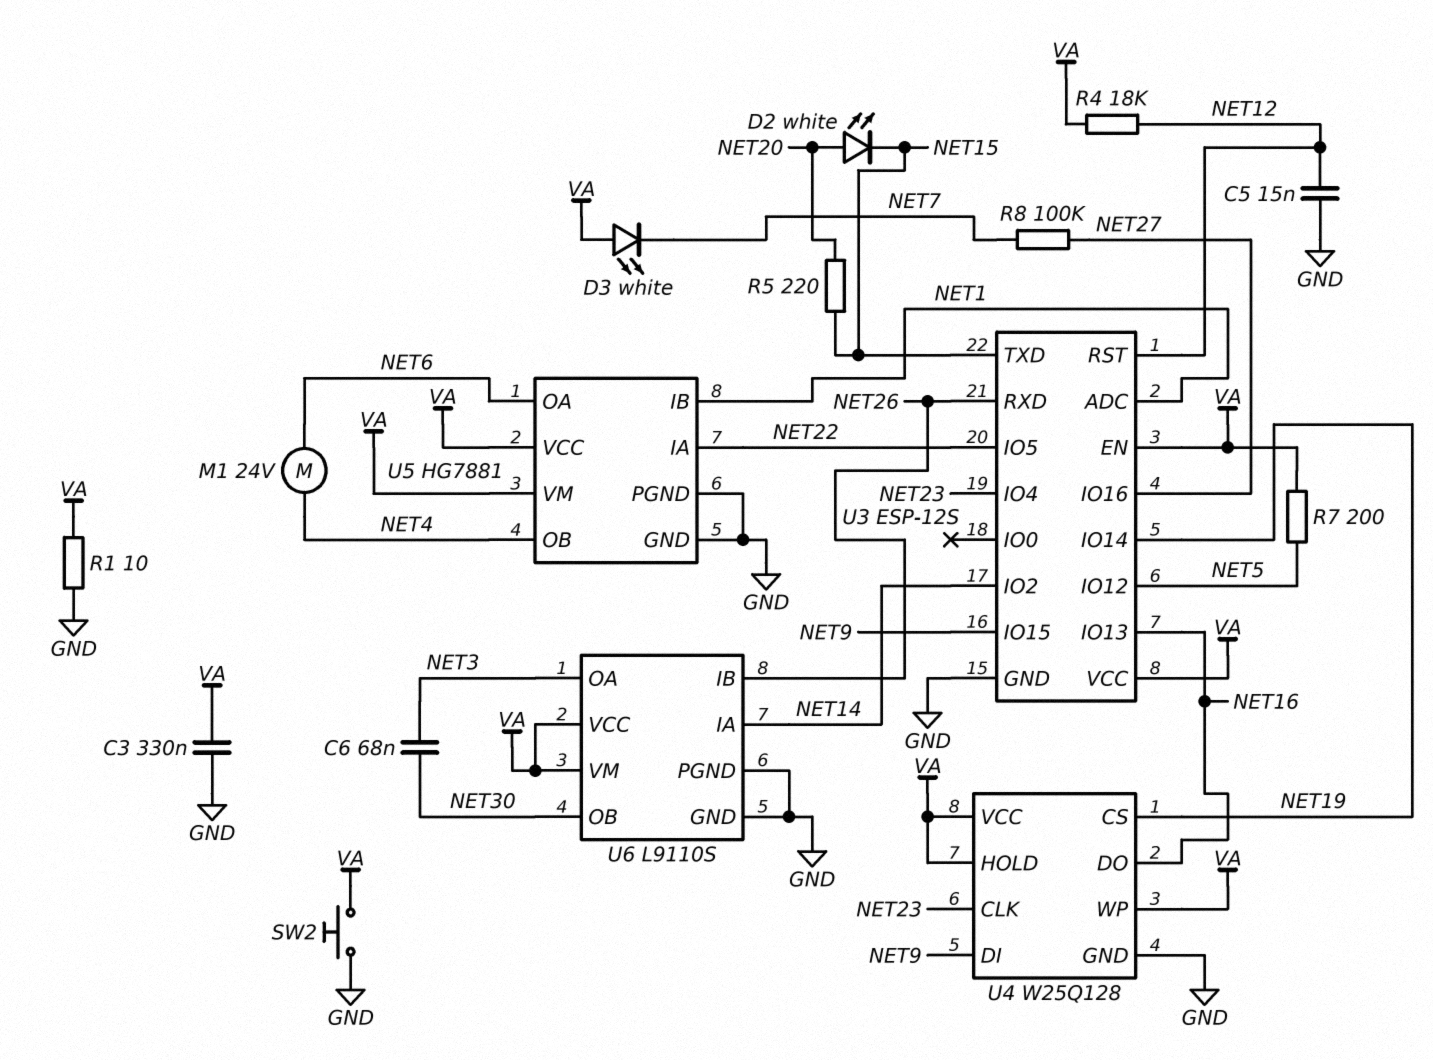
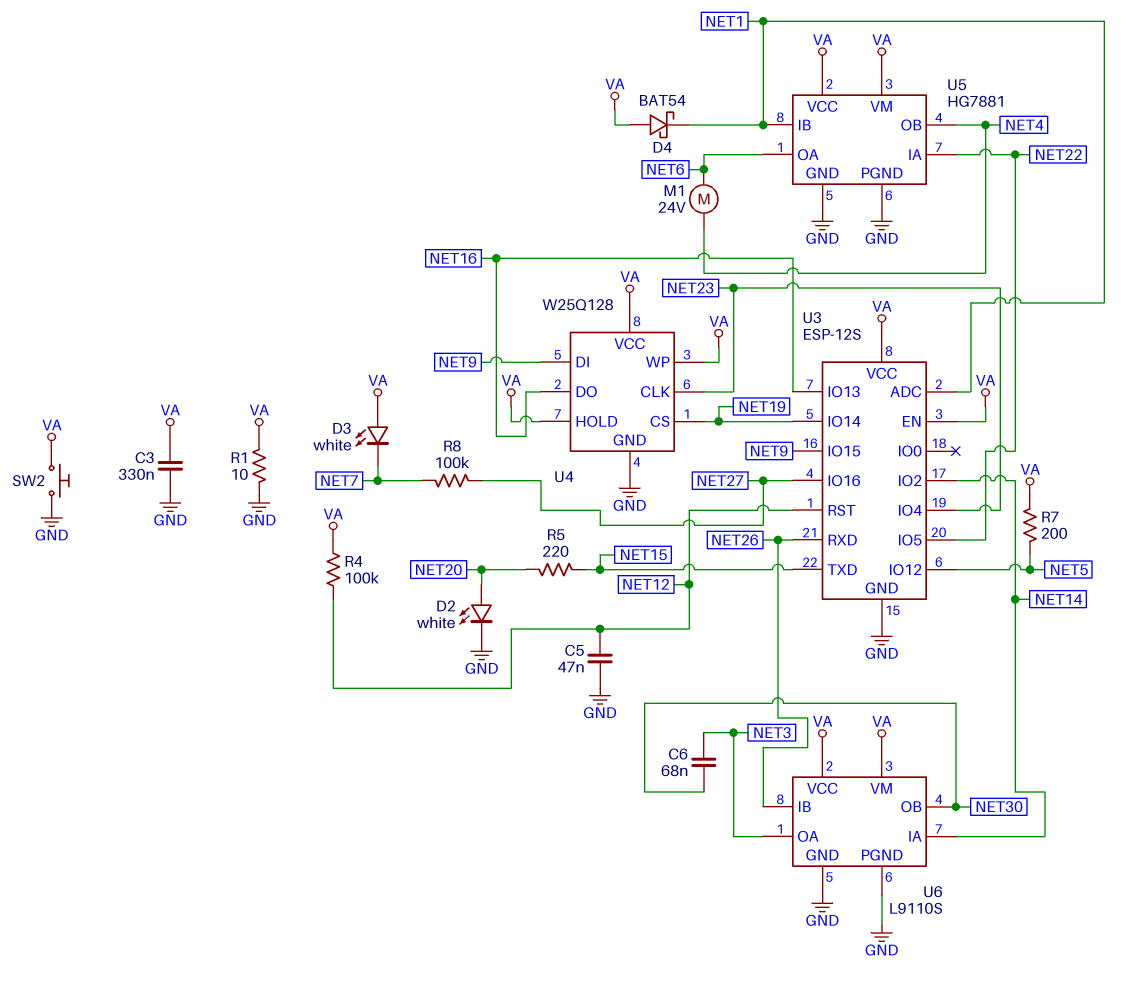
C5: 15nF (GND, NET12) -> 47nF (GND, NET12)
D2: LED white (A NET20, K NET15) -> LED white (A NET20, K GND)
D4: none -> schottky BAT54 (A VA, K NET1)
R4: 18k (NET12, VA) -> 100k (NET12, VA)

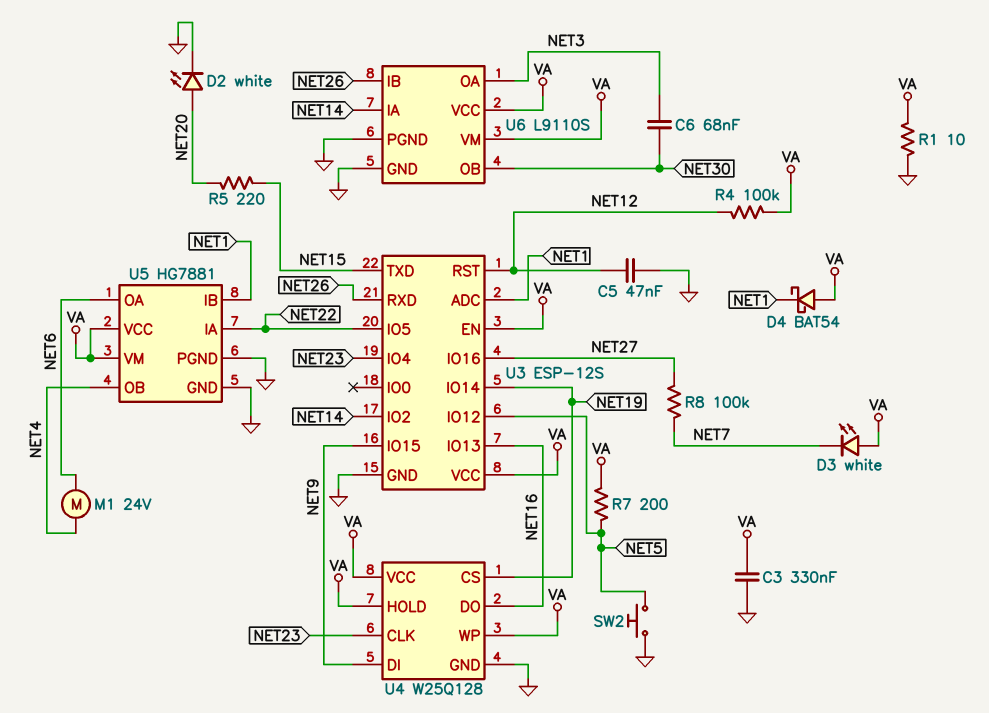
SW2: button (GND, VA) -> button (GND, NET5)

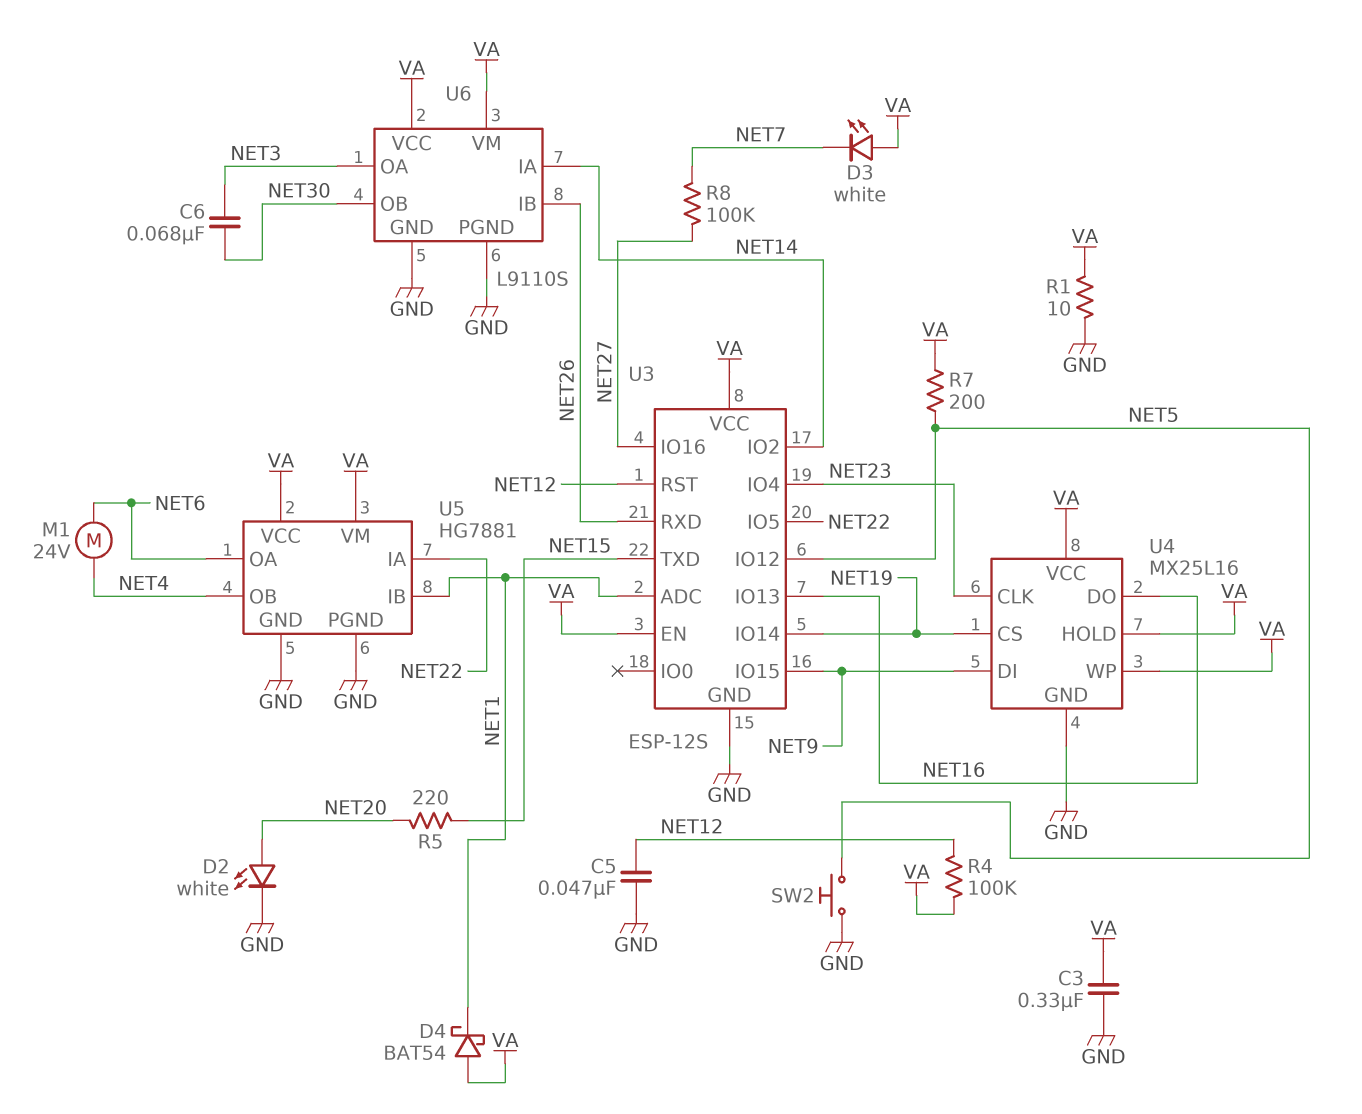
U4: W25Q128 -> MX25L16

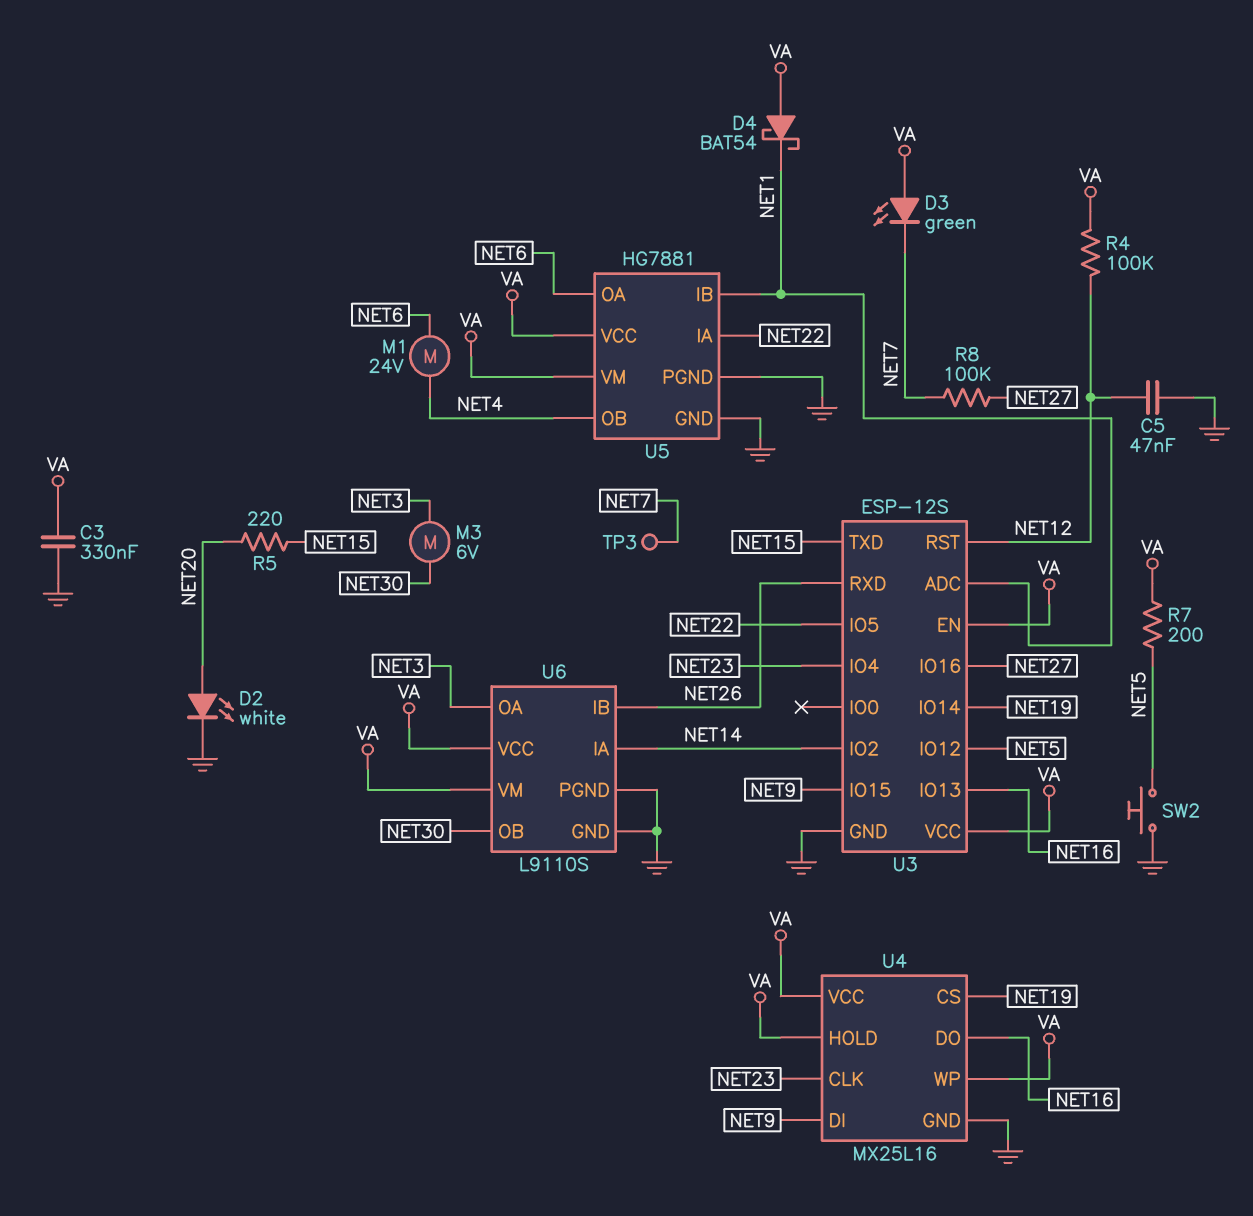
C6: 68nF (NET3, NET30) -> none
D3: LED white (A VA, K NET7) -> LED green (A VA, K NET7)
M3: none -> motor 6V (NET3, NET30)
R1: 10 (GND, VA) -> none
TP3: none -> test point (NET7)

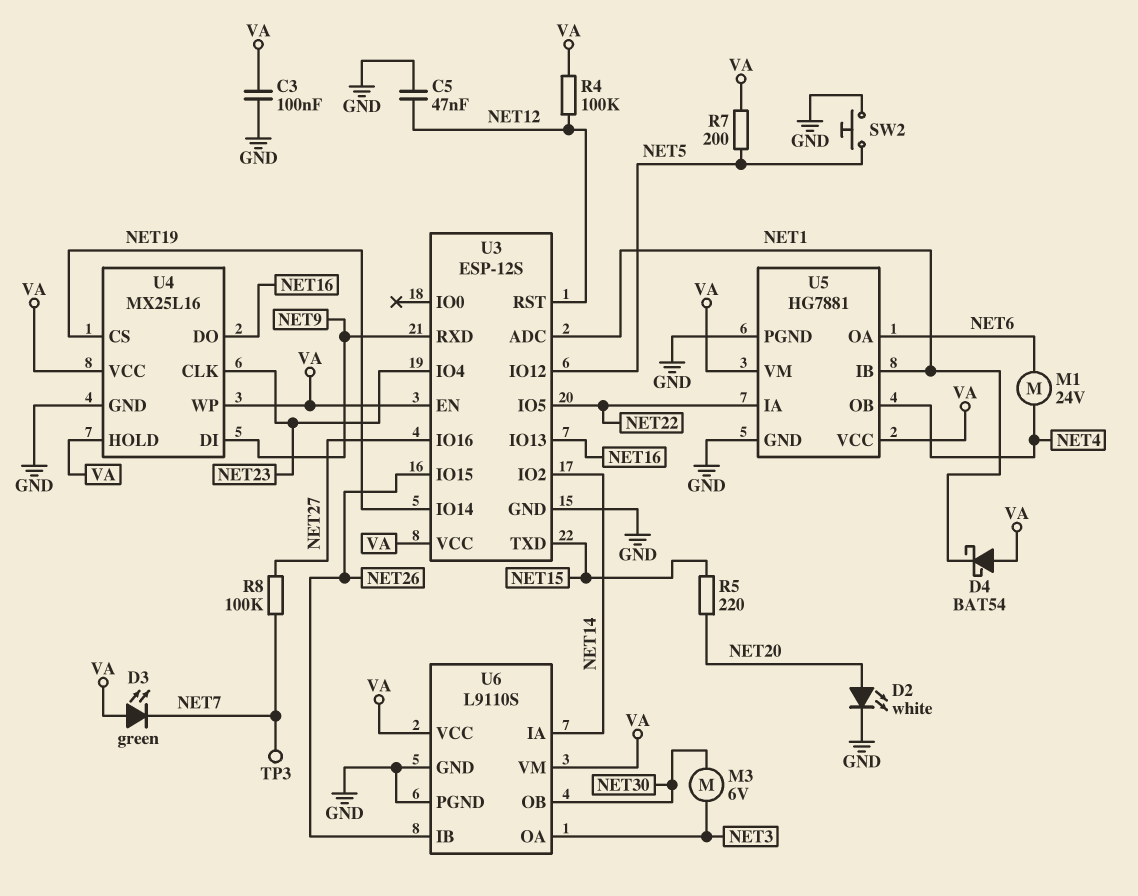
C3: 330nF (GND, VA) -> 100nF (GND, VA)
U3 pin IO15: NET9 -> NET26
U3 pin RXD: NET26 -> NET9

